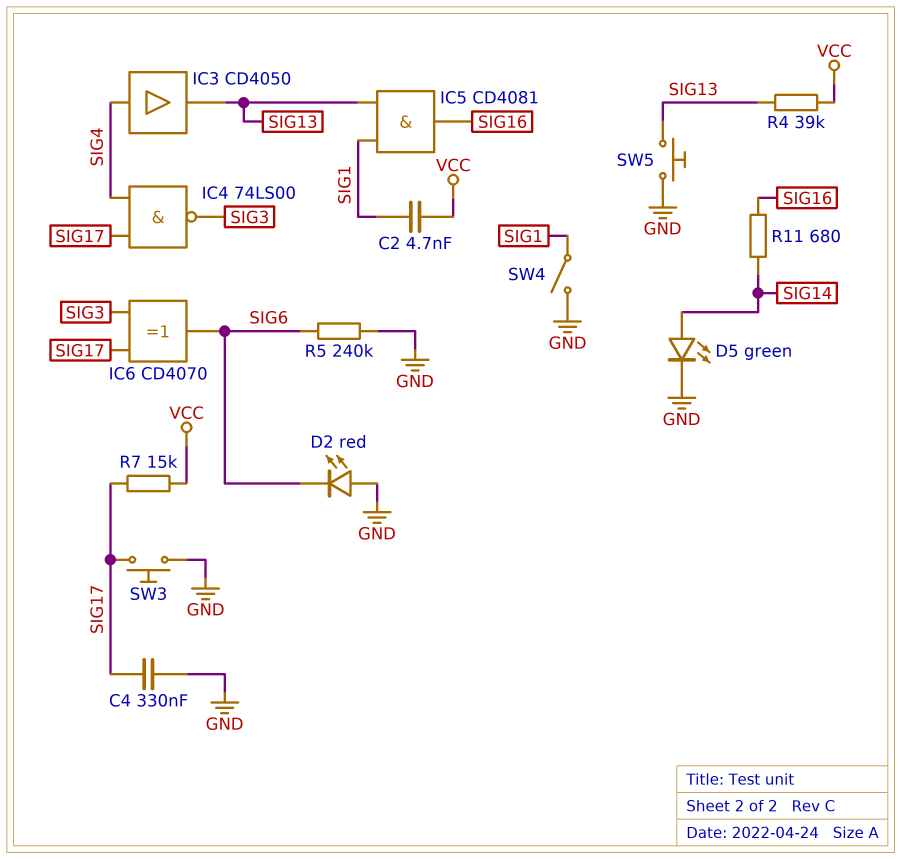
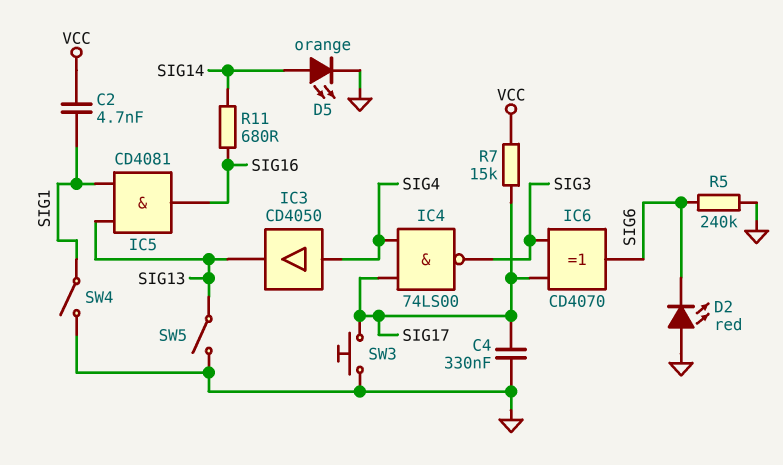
D5: LED green (A SIG14, K GND) -> LED orange (A SIG14, K GND)
R4: 39k (SIG13, VCC) -> none
SW5: button (GND, SIG13) -> switch (GND, SIG13)

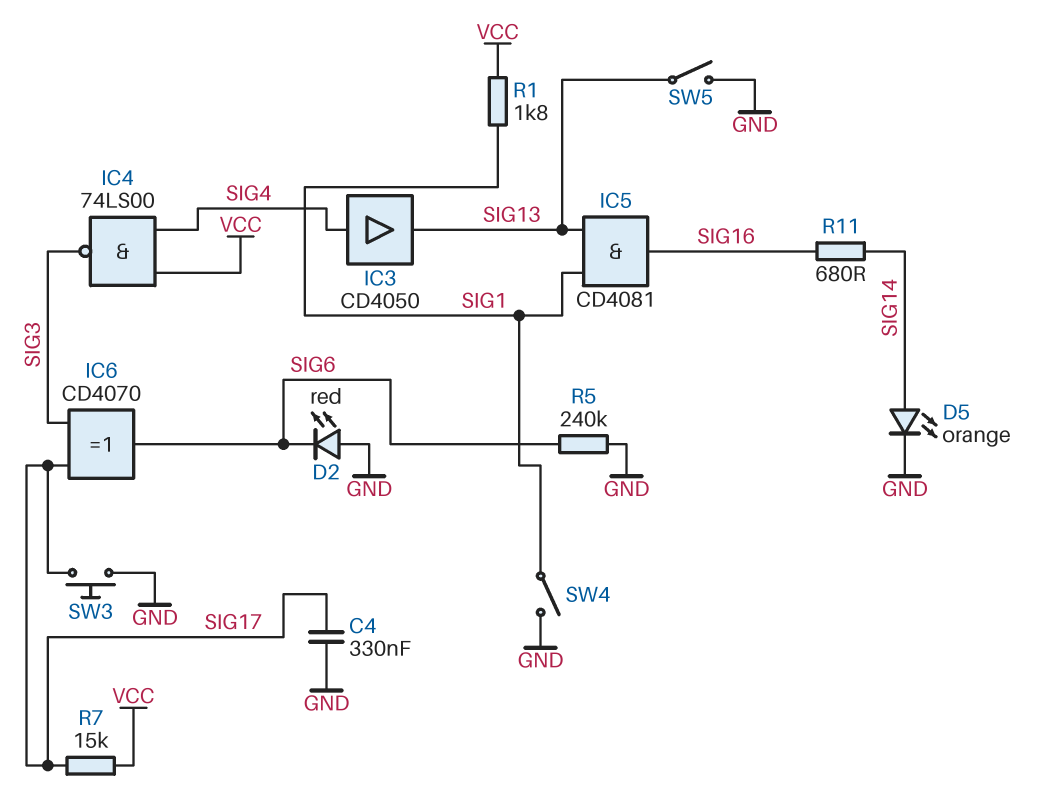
C2: 4.7nF (SIG1, VCC) -> none
IC4: NAND 74LS00 (in SIG4, in SIG17, out SIG3) -> NAND 74LS00 (in SIG4, in VCC, out SIG3)
R1: none -> 1.8k (SIG1, VCC)

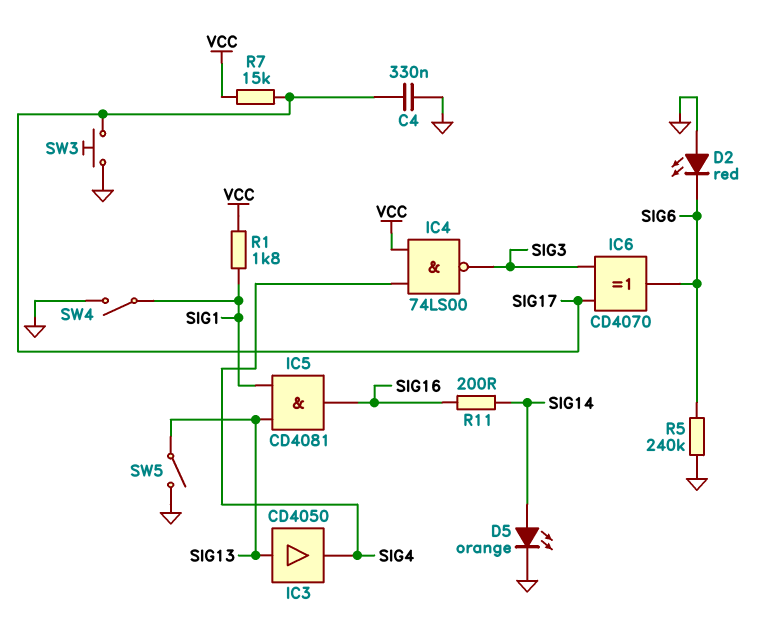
IC3: buffer CD4050 (in SIG4, out SIG13) -> buffer CD4050 (in SIG13, out SIG4)
R11: 680 (SIG14, SIG16) -> 200 (SIG14, SIG16)

